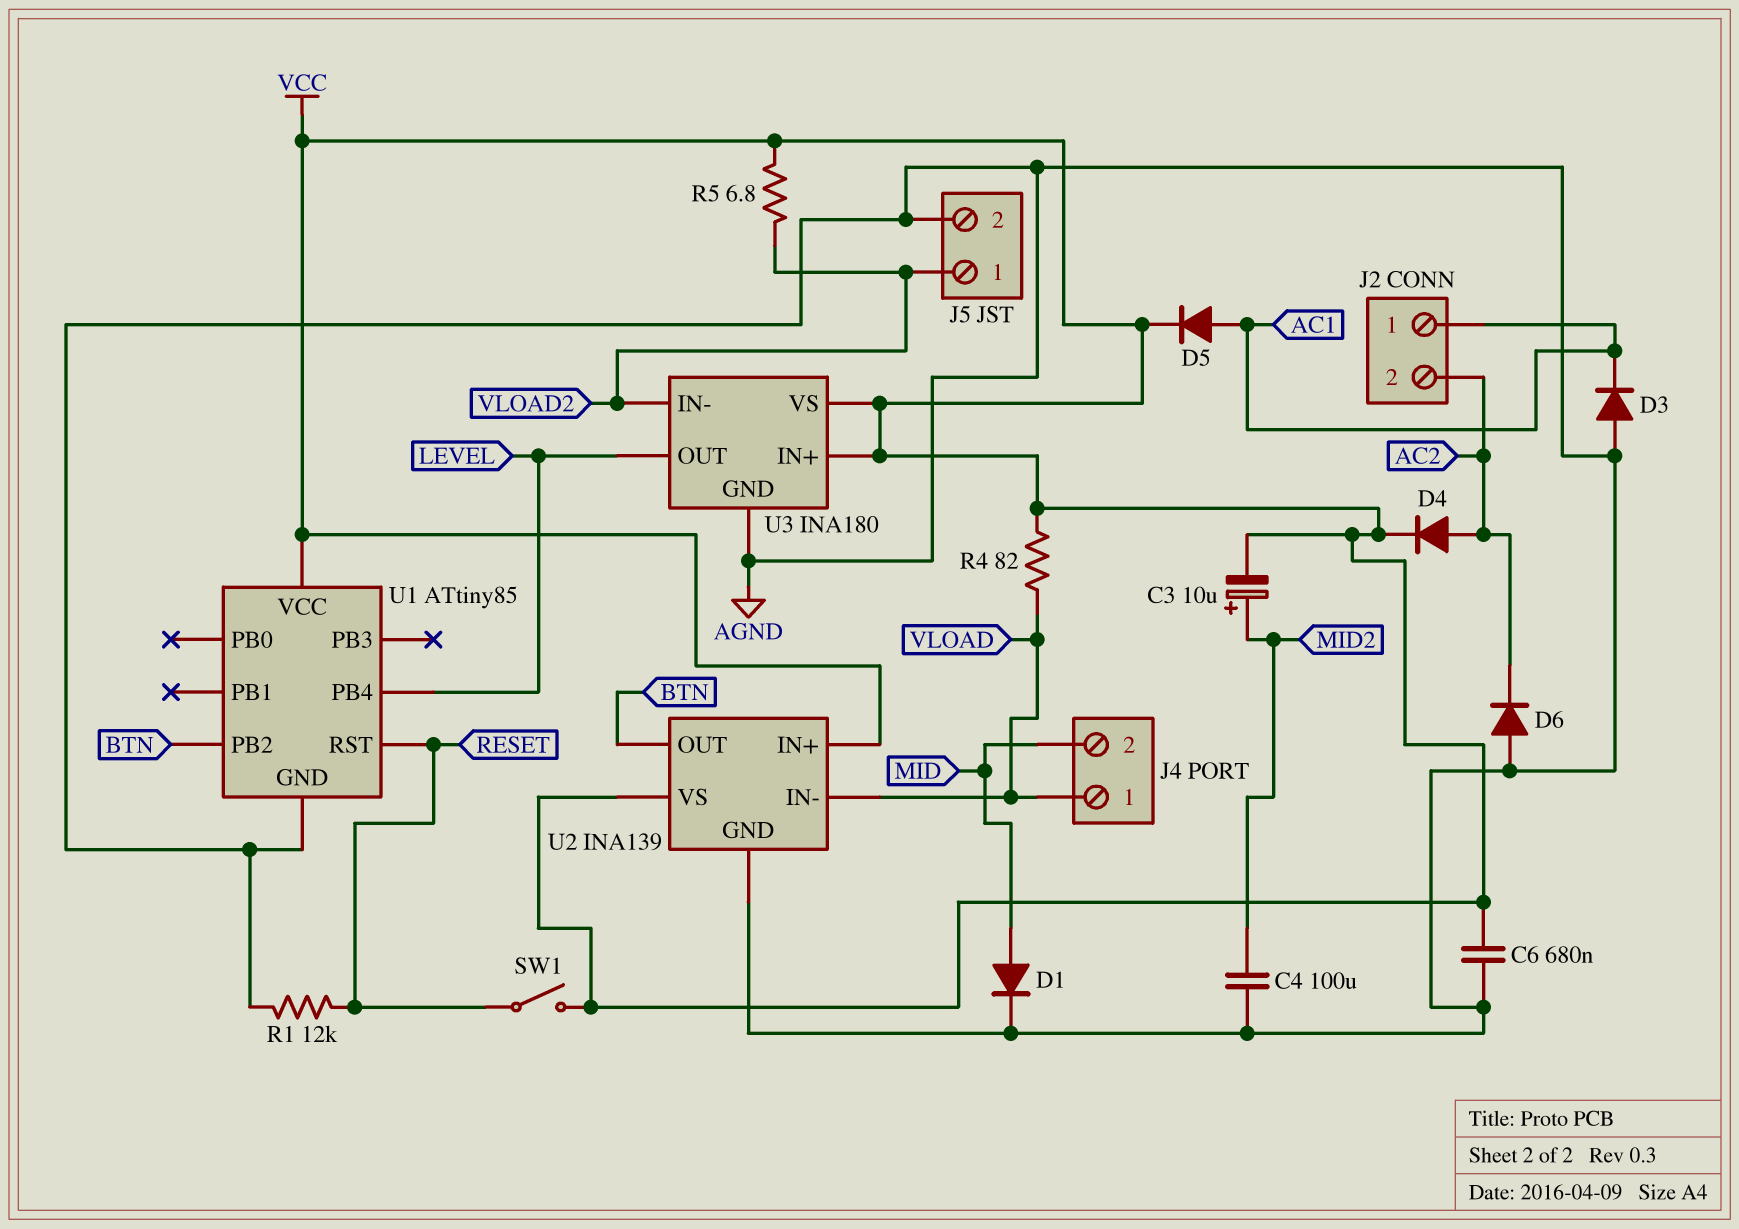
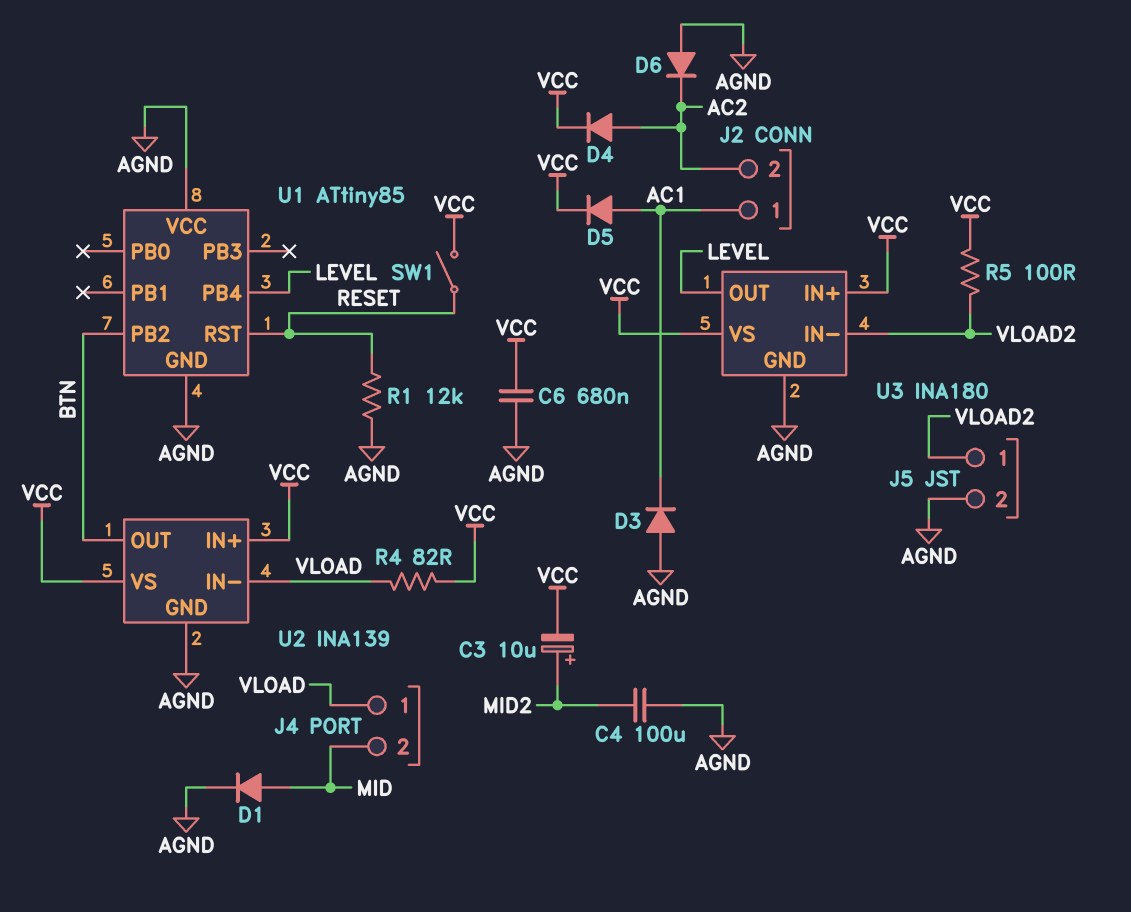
R5: 6.8 (VCC, VLOAD2) -> 100 (VCC, VLOAD2)
U1 pin VCC: VCC -> AGND

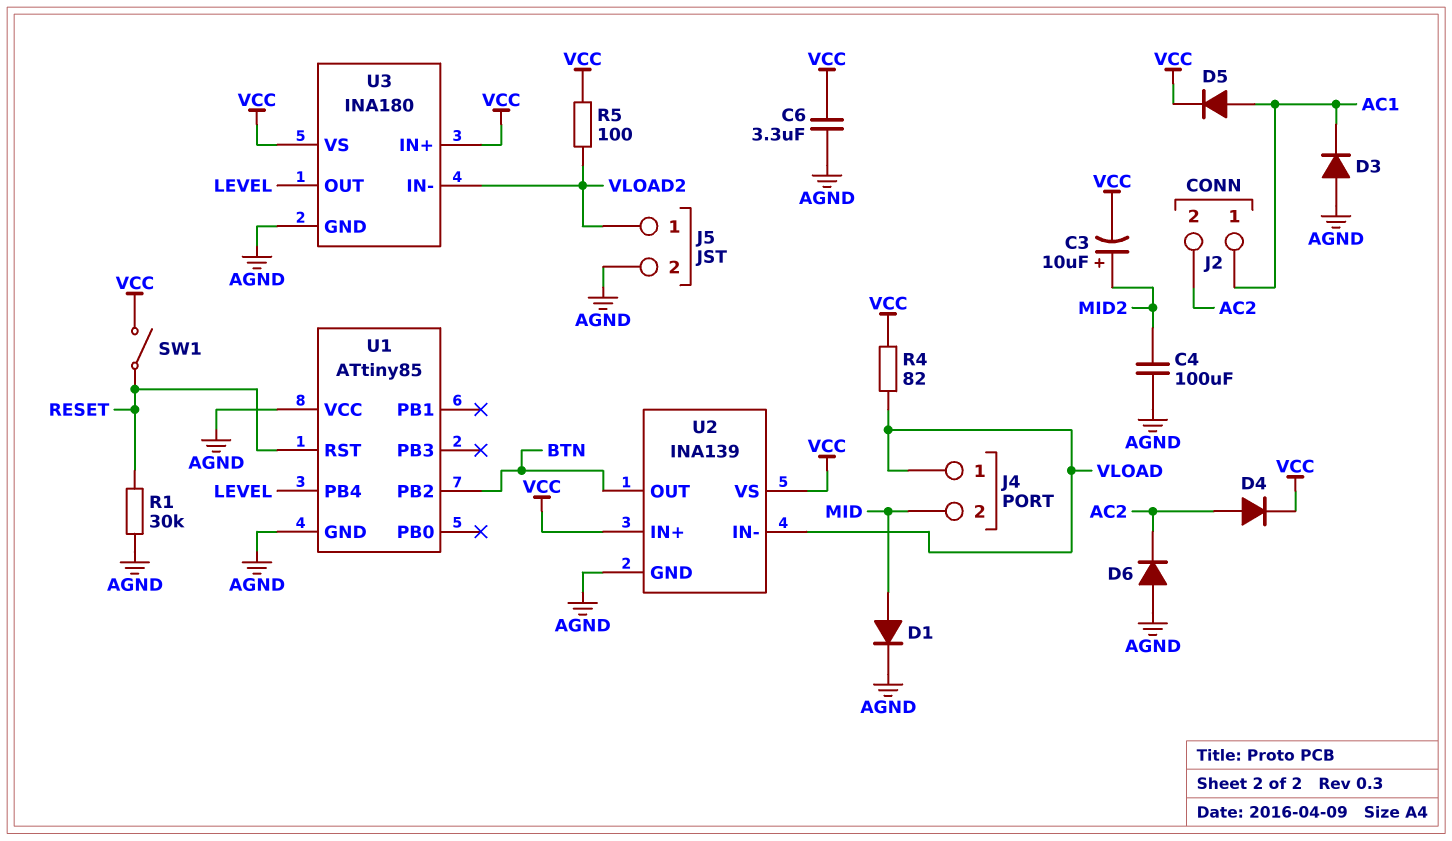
C6: 680nF (AGND, VCC) -> 3.3uF (AGND, VCC)
R1: 12k (AGND, RESET) -> 30k (AGND, RESET)

